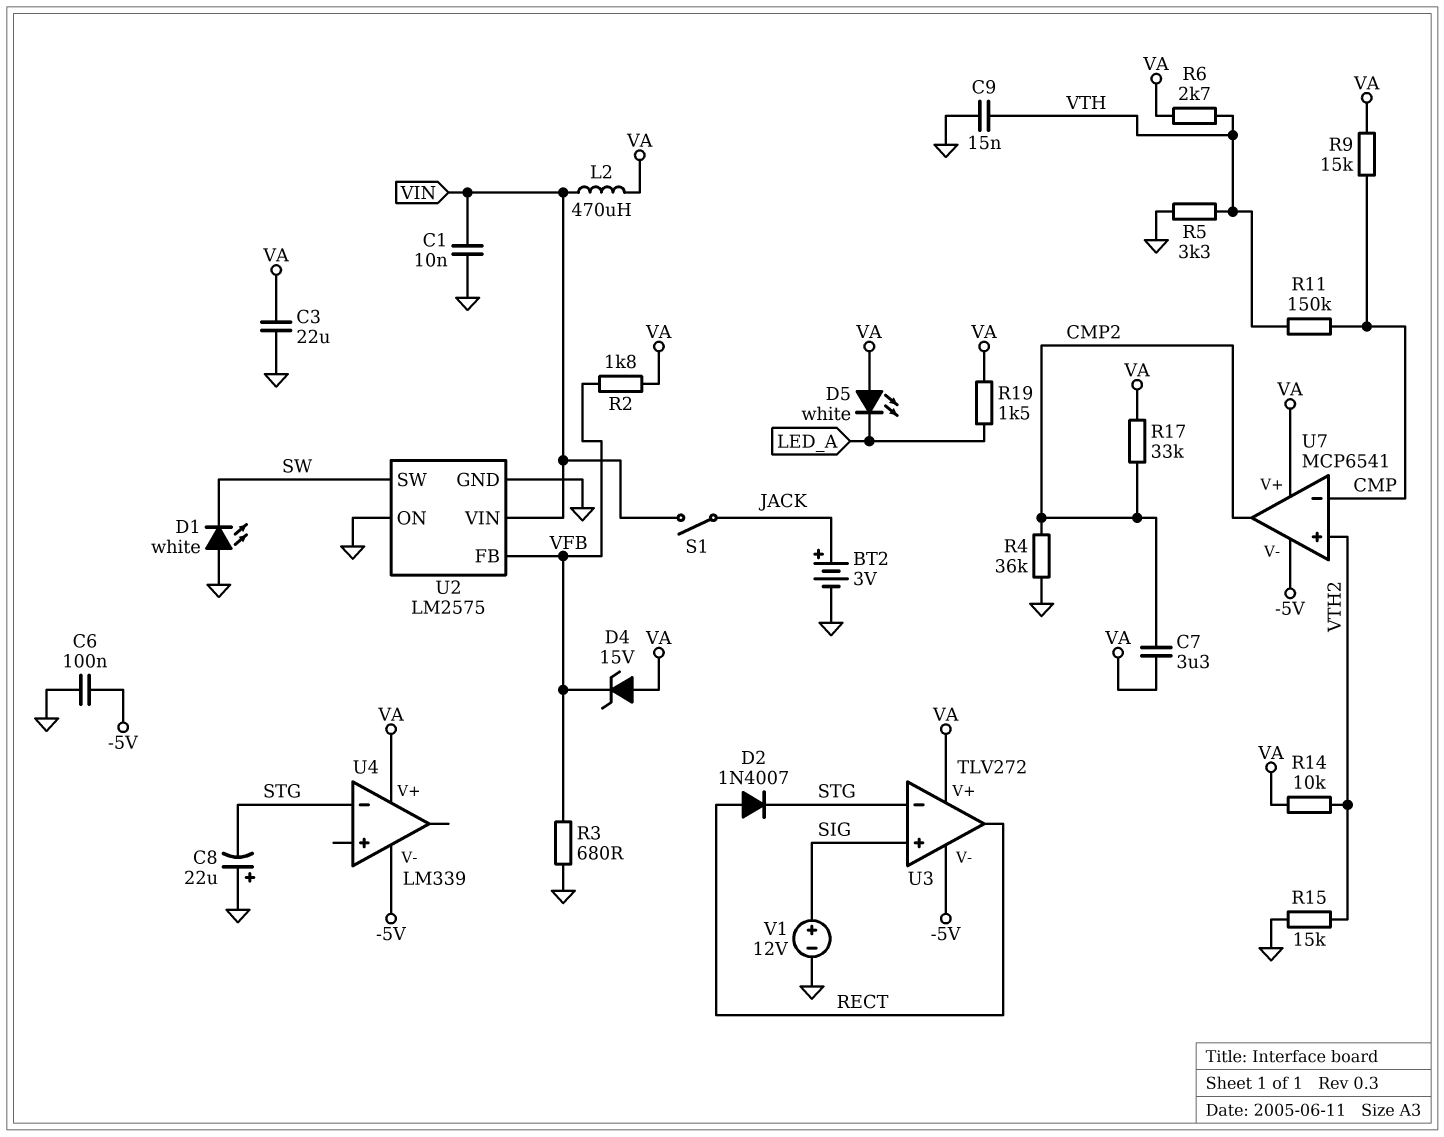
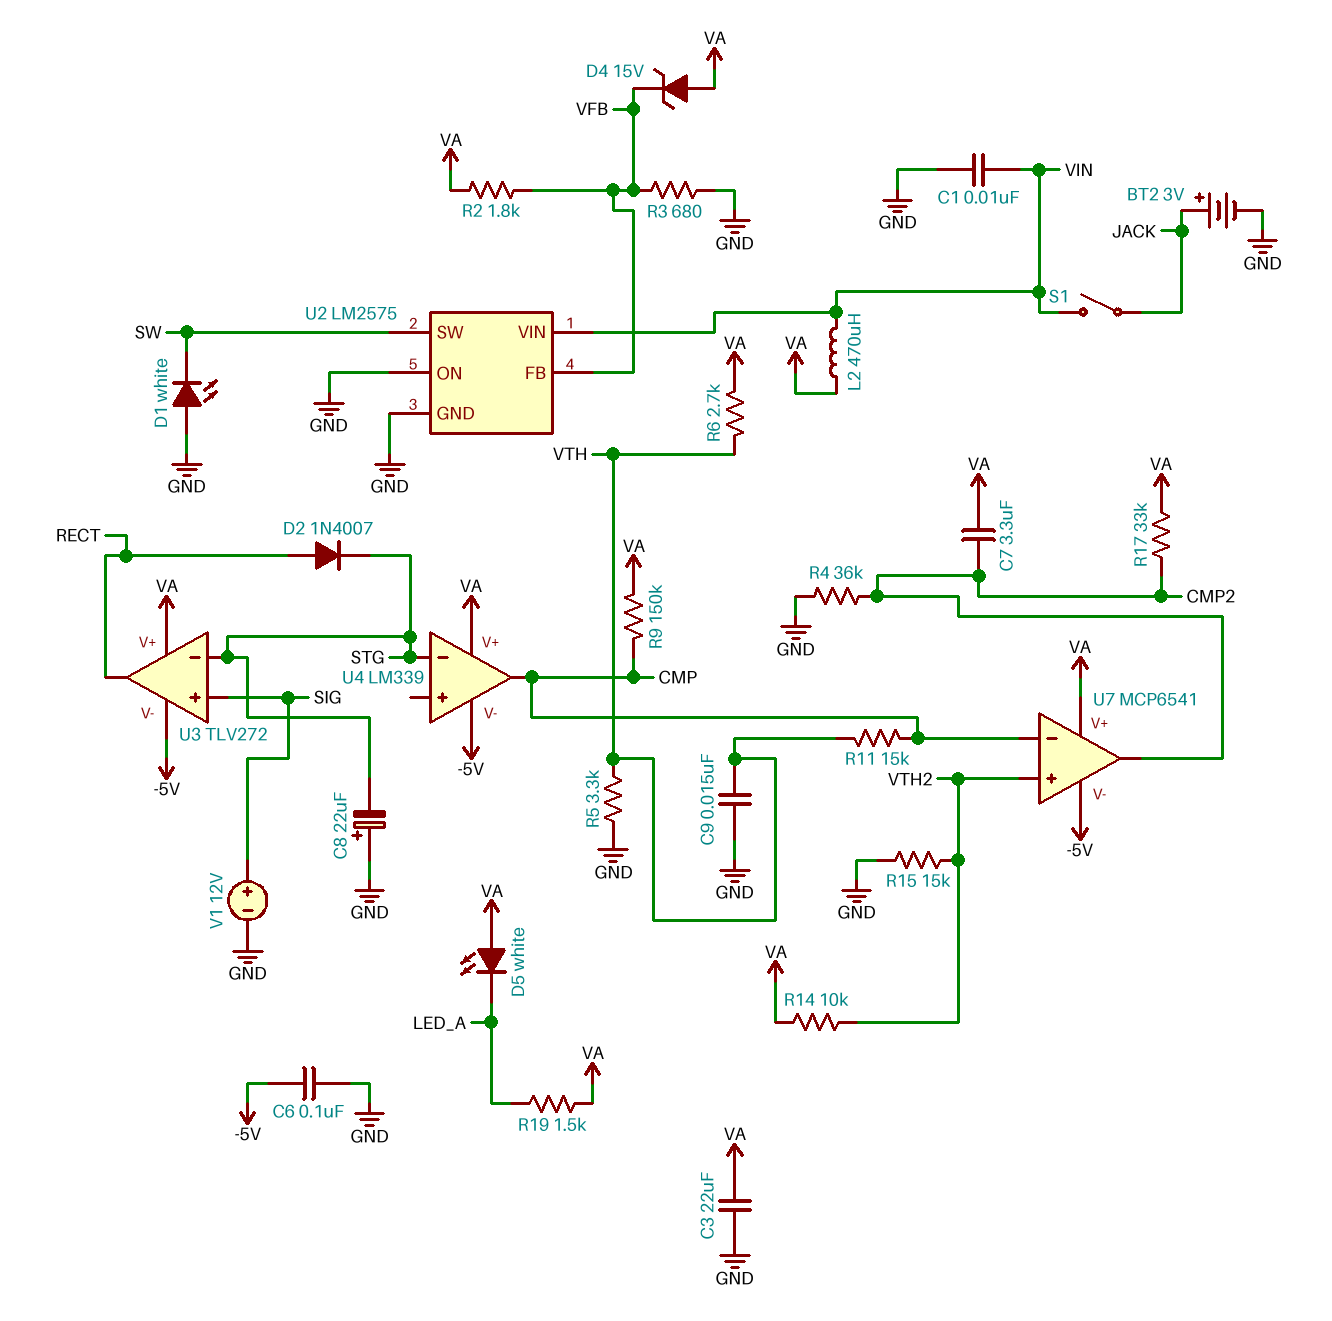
R9: 15k (CMP, VA) -> 150k (CMP, VA)
R11: 150k (CMP, VTH) -> 15k (CMP, VTH)
U4 pin out: none -> CMP

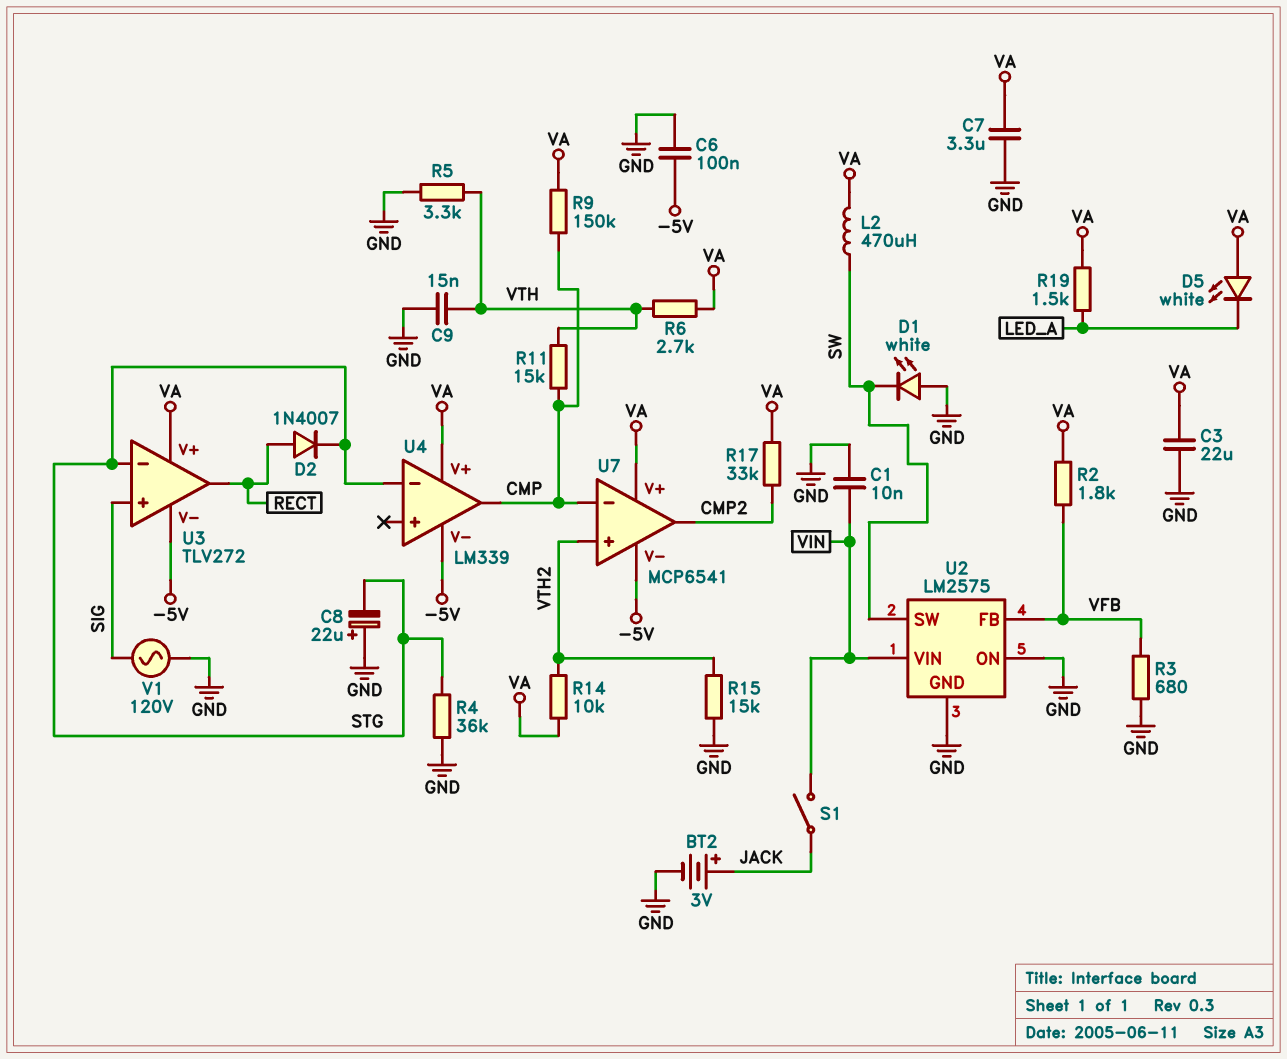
C7: 3.3uF (CMP2, VA) -> 3.3uF (GND, VA)
D4: zener 15V (A VA, K VFB) -> none
L2: 470uH (VA, VIN) -> 470uH (SW, VA)
R4: 36k (CMP2, GND) -> 36k (GND, STG)
V1: 12V (plus SIG, minus GND) -> AC 120V (GND, SIG)

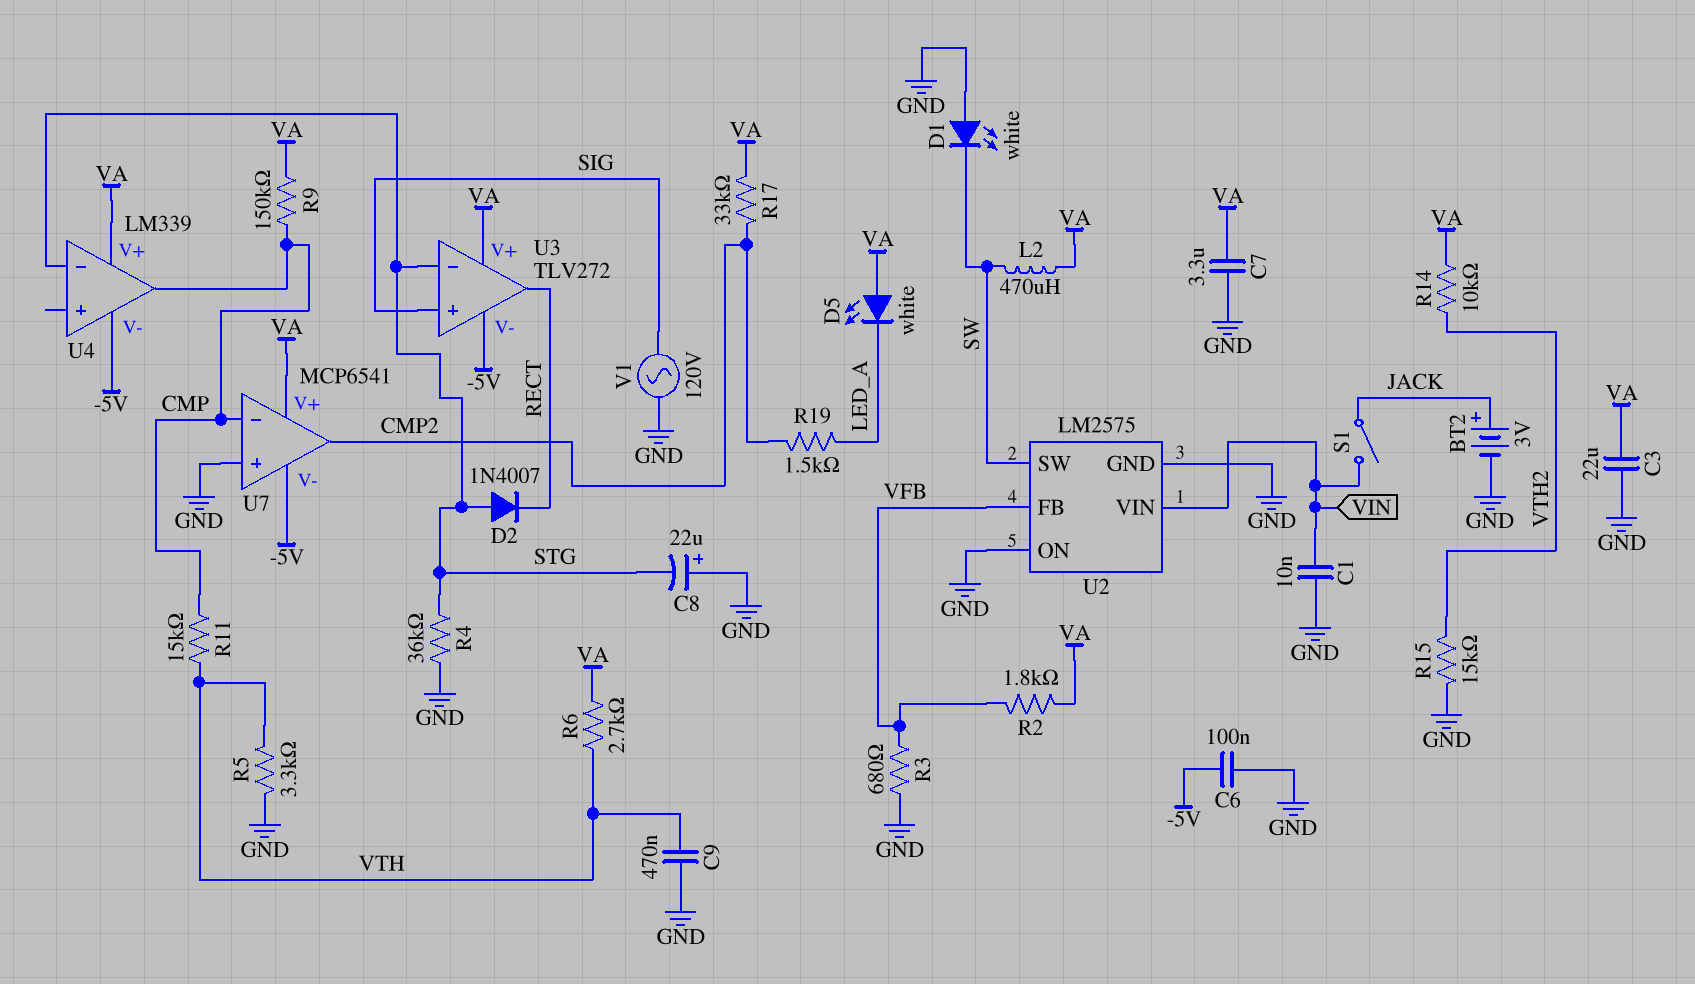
C9: 15nF (GND, VTH) -> 470nF (GND, VTH)
D2: diode 1N4007 (A RECT, K STG) -> diode 1N4007 (A STG, K RECT)
R19: 1.5k (LED_A, VA) -> 1.5k (CMP2, LED_A)
U7 pin in+: VTH2 -> GND

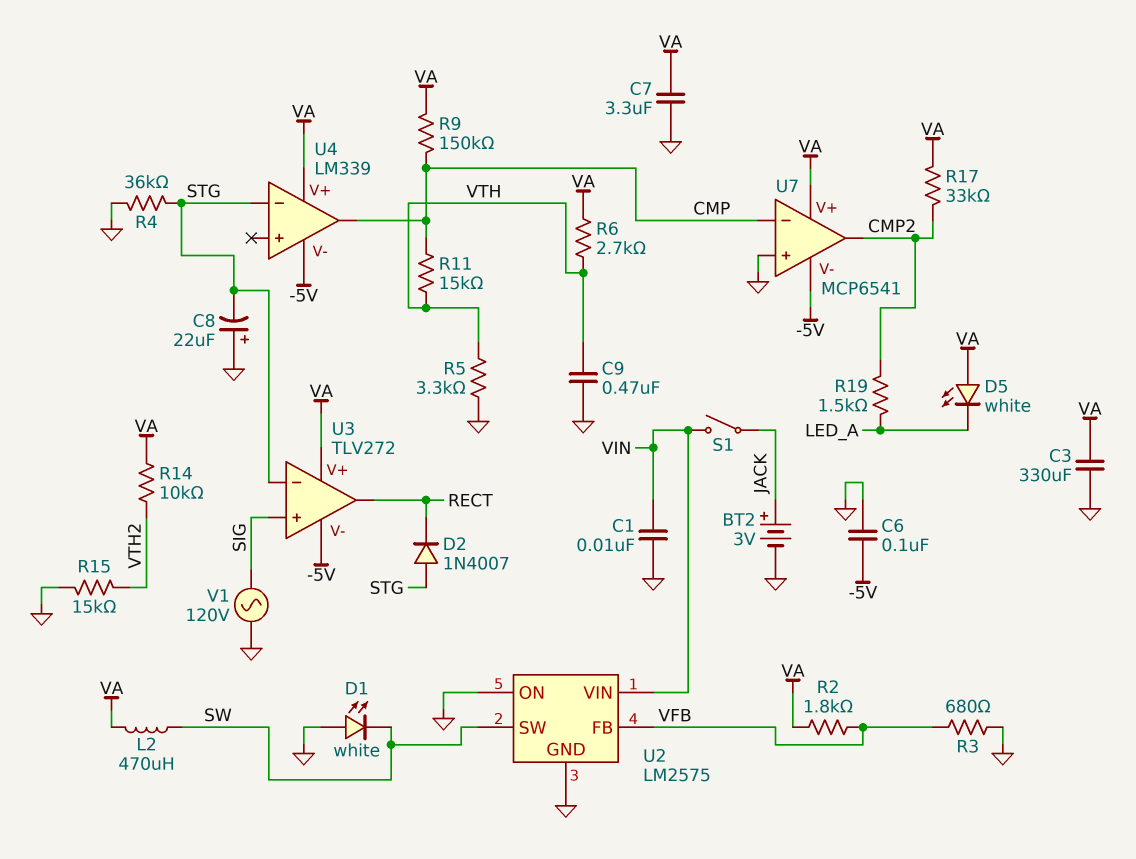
C3: 22uF (GND, VA) -> 330uF (GND, VA)

